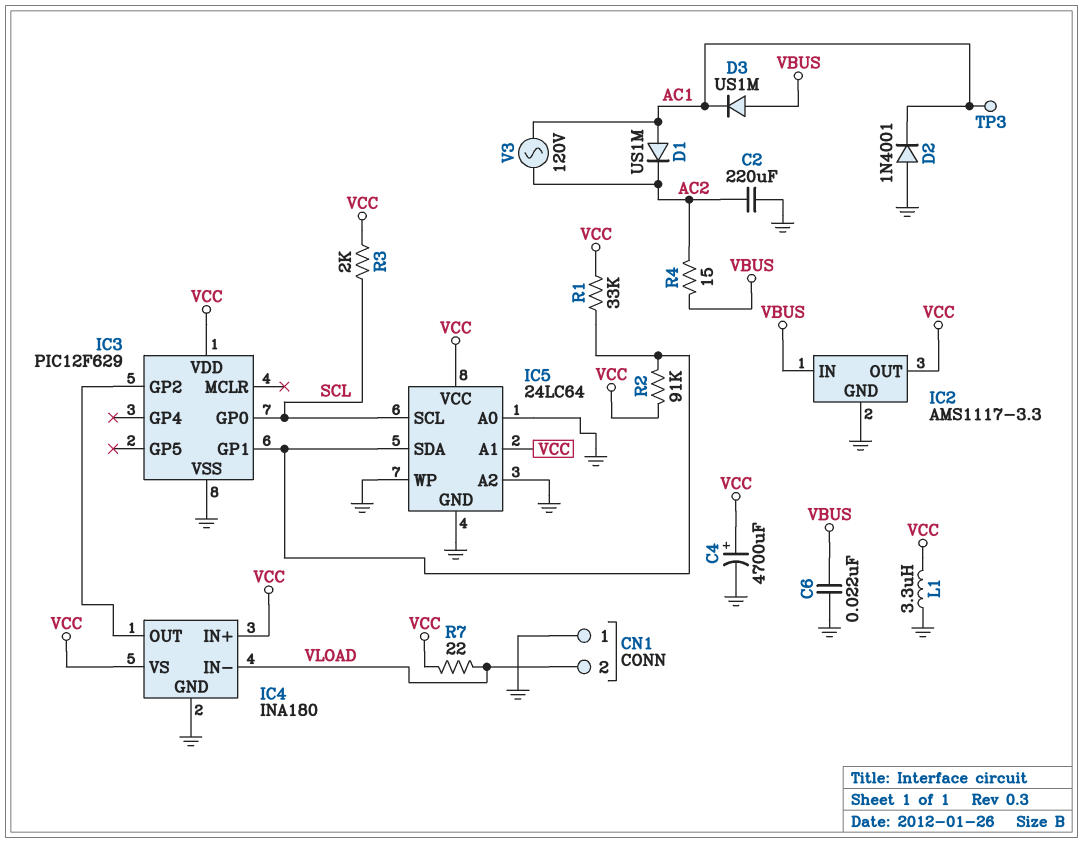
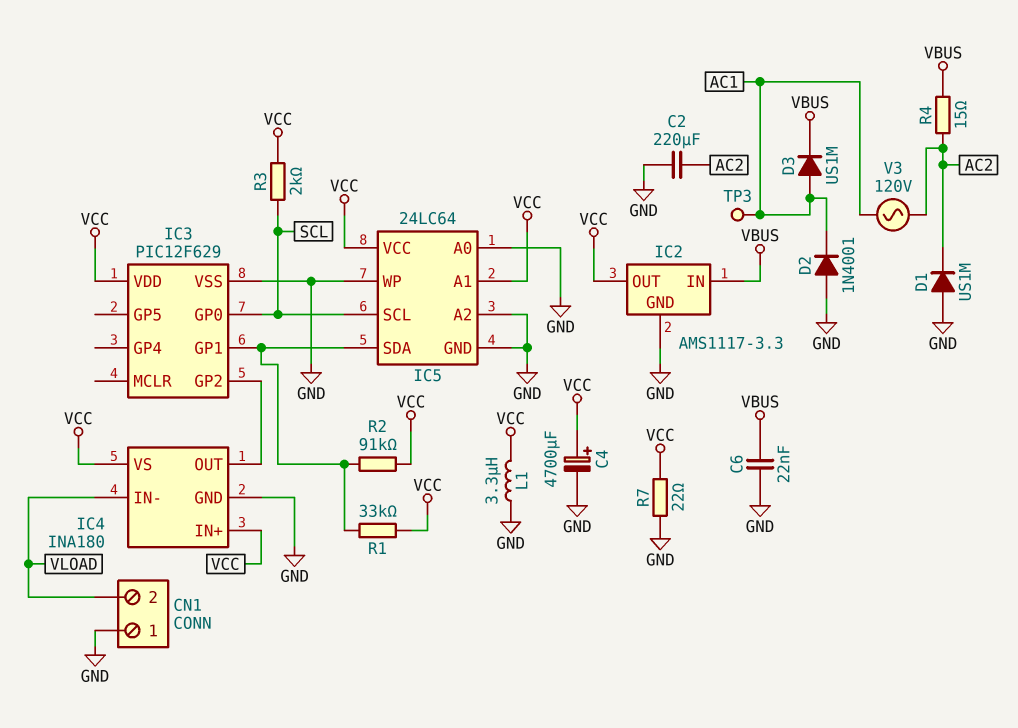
D1: diode US1M (A AC1, K AC2) -> diode US1M (A GND, K AC2)
D3: diode US1M (A VBUS, K AC1) -> diode US1M (A AC1, K VBUS)
R7: 22 (VCC, VLOAD) -> 22 (GND, VCC)

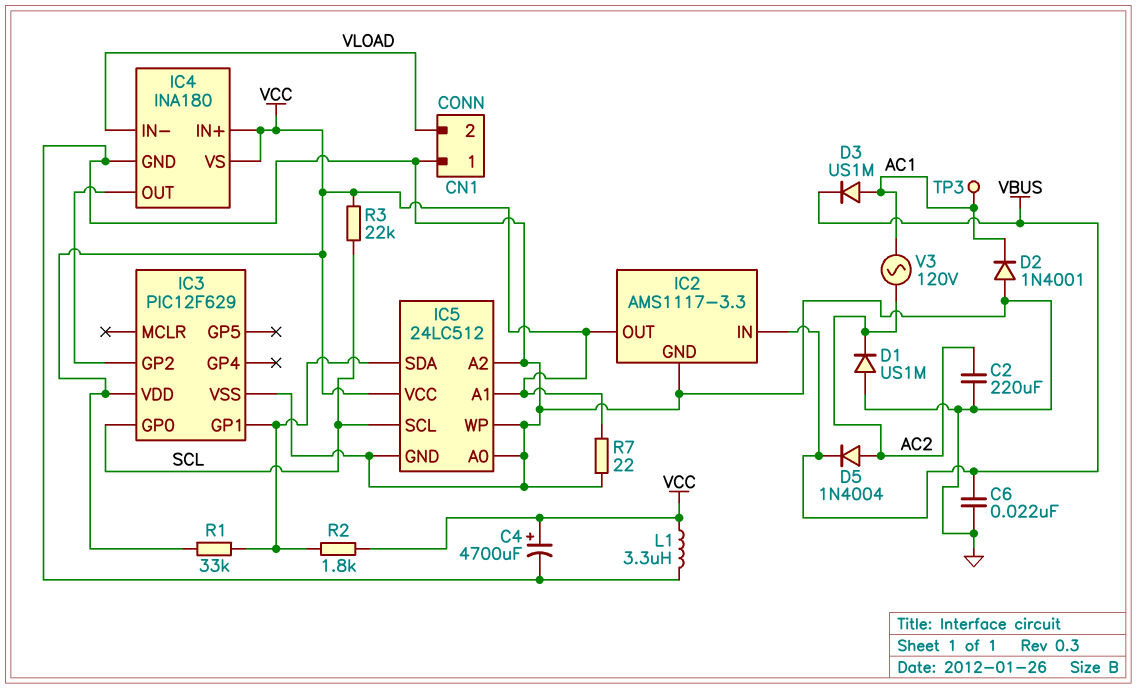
D5: none -> diode 1N4004 (A AC2, K VBUS)
IC5: 24LC64 -> 24LC512
R2: 91k (IC3/GP1, VCC) -> 1.8k (IC3/GP1, VCC)
R3: 2k (SCL, VCC) -> 22k (SCL, VCC)
R4: 15 (AC2, VBUS) -> none

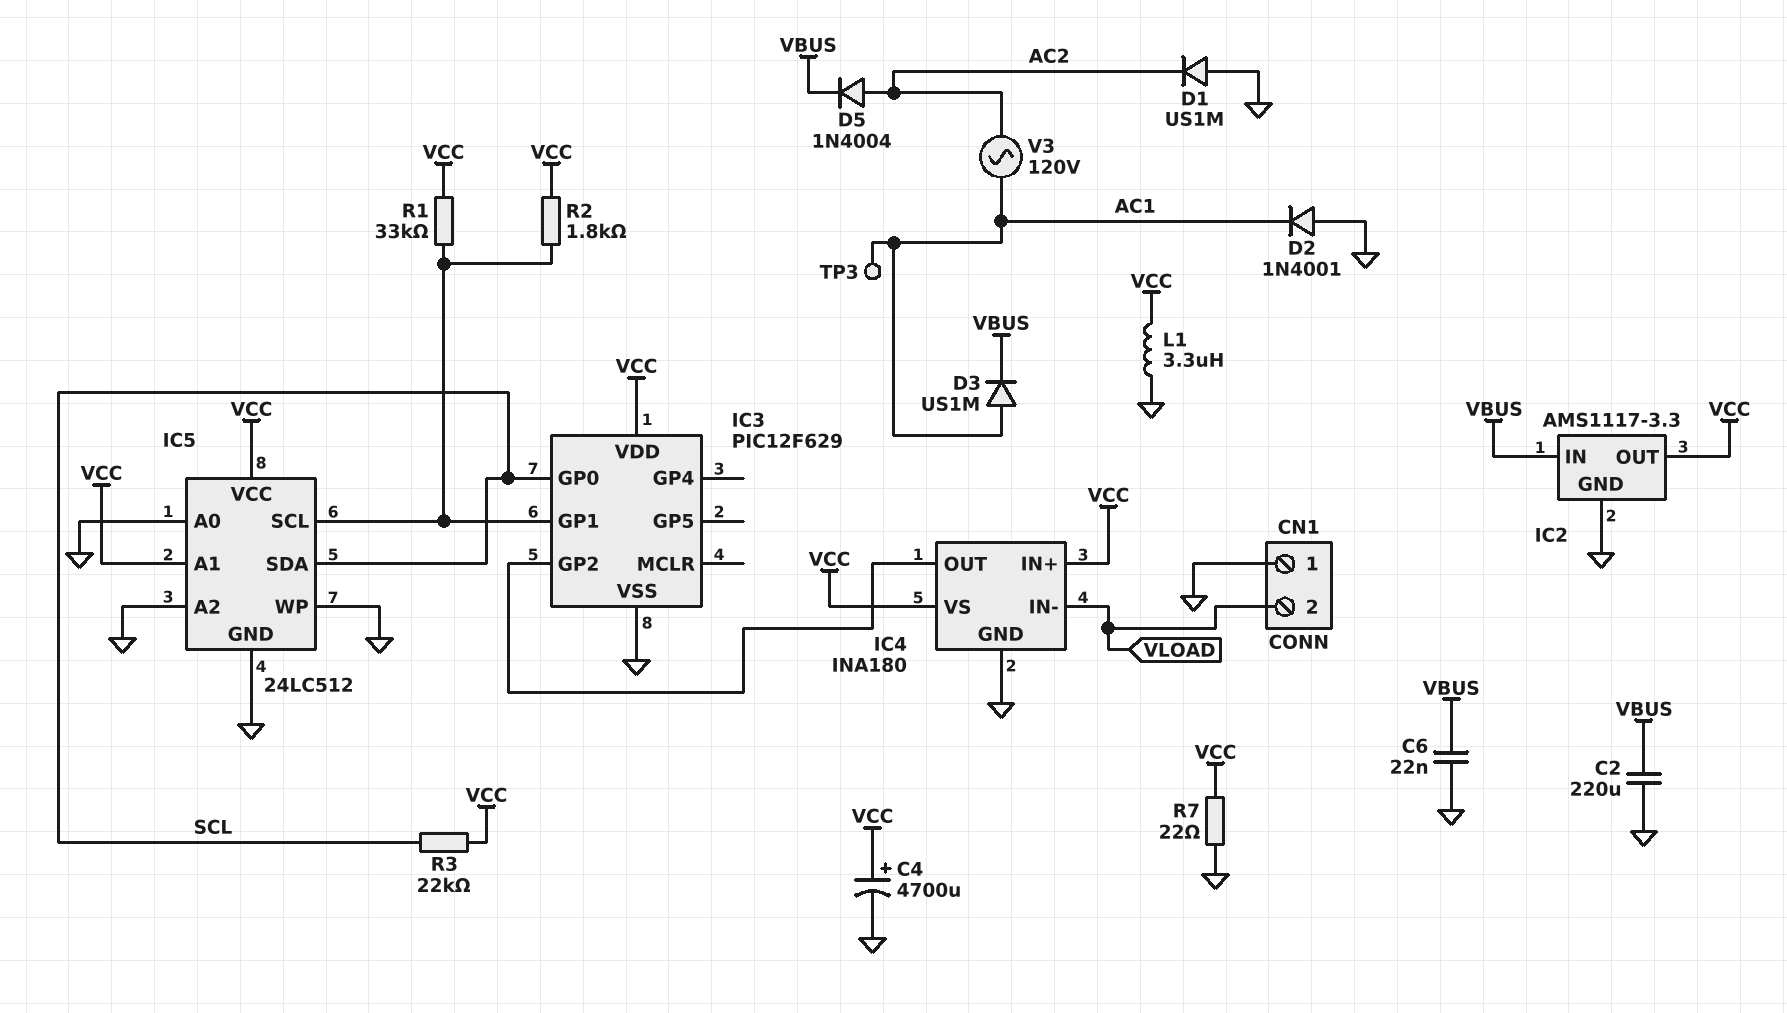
C2: 220uF (AC2, GND) -> 220uF (GND, VBUS)
IC5 pin SCL: SCL -> IC3/GP1
IC5 pin SDA: IC3/GP1 -> SCL

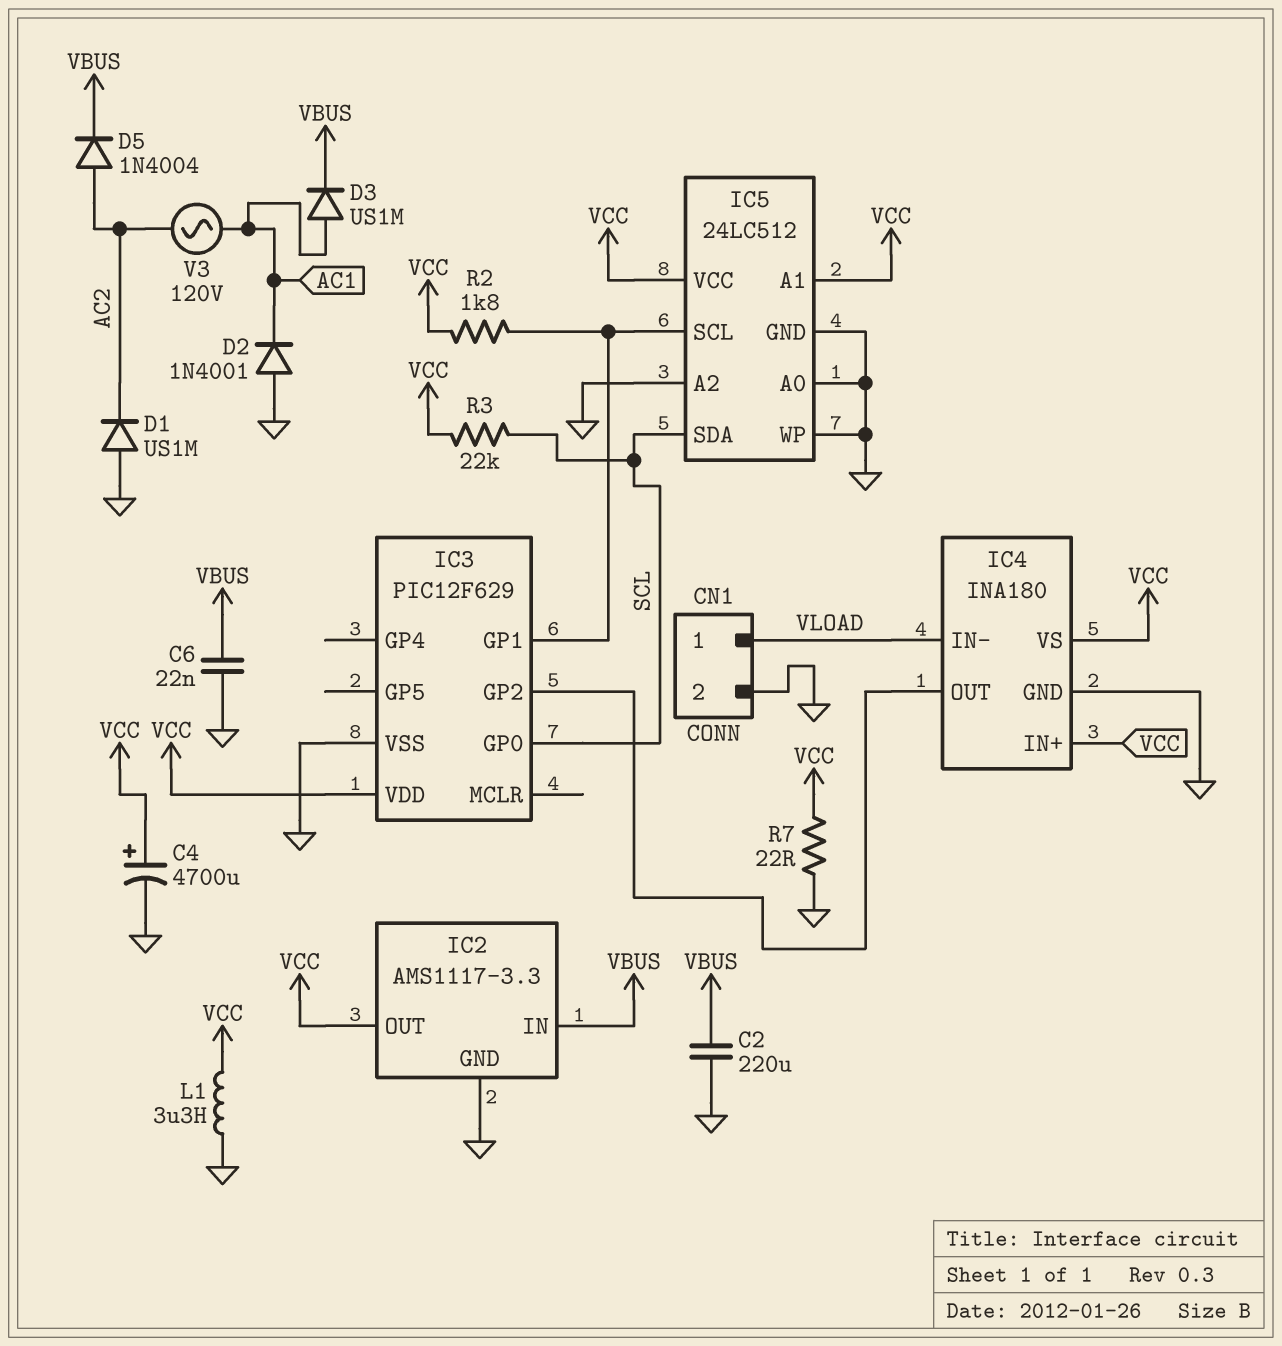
CN1 pin 1: GND -> VLOAD
CN1 pin 2: VLOAD -> GND
R1: 33k (IC3/GP1, VCC) -> none
TP3: test point (AC1) -> none

